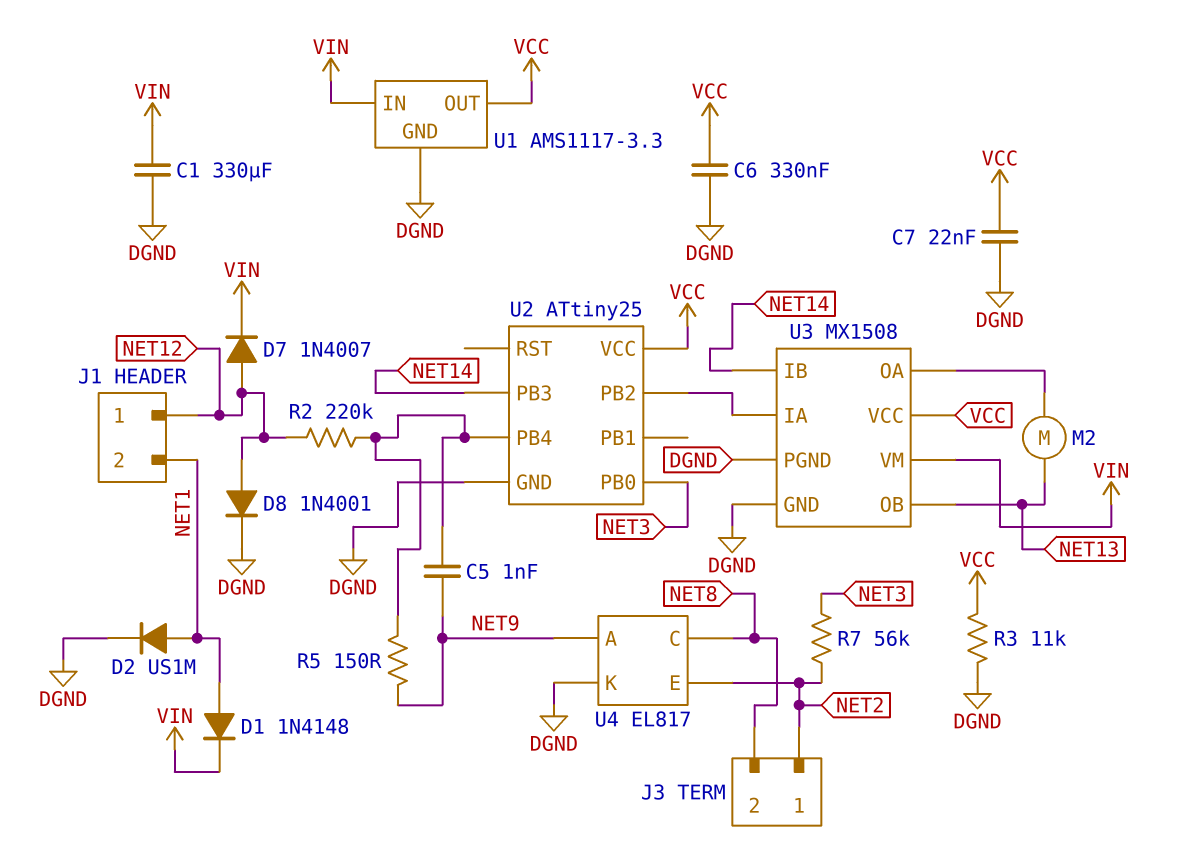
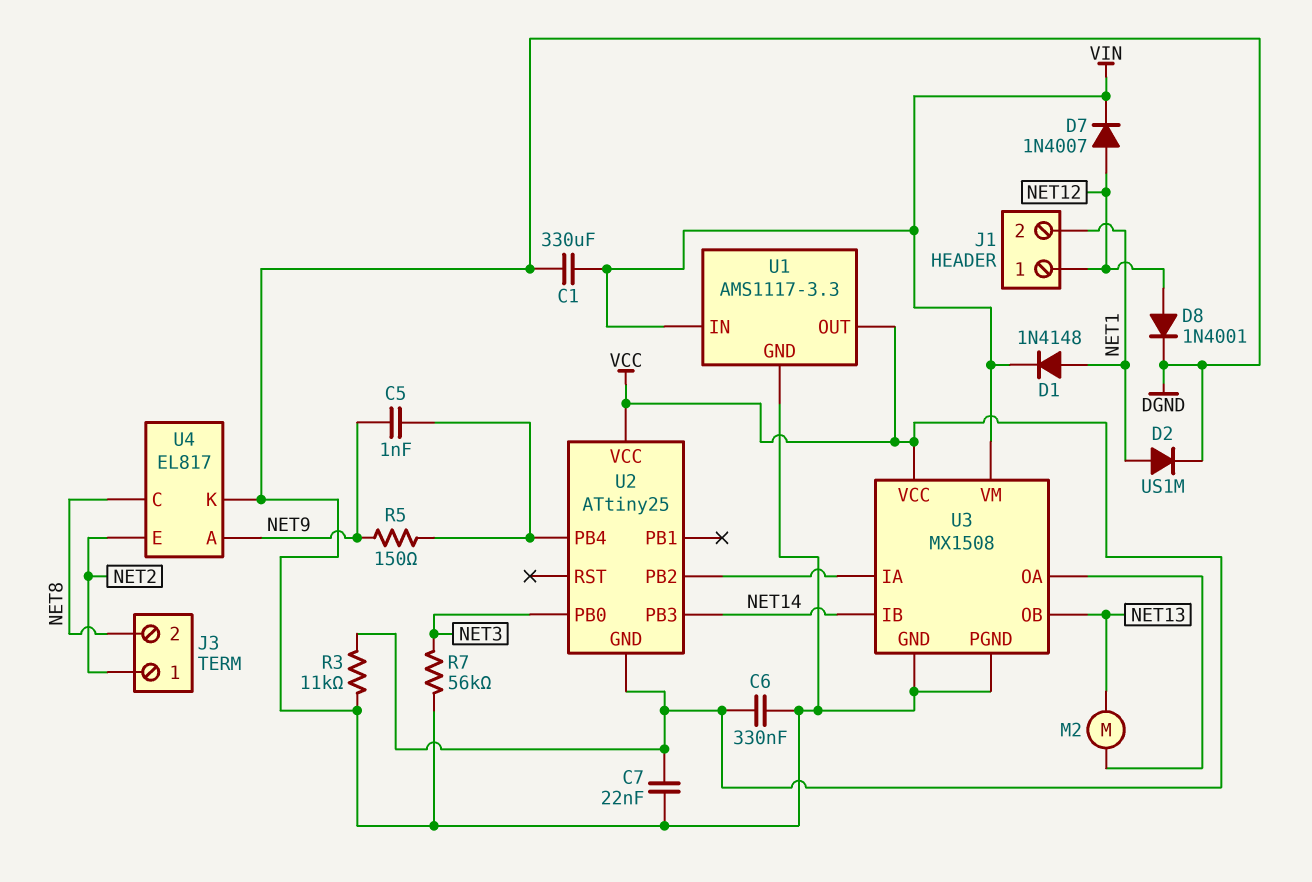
R2: 220k (NET12, U2/PB4) -> none
R7: 56k (NET2, NET3) -> 56k (DGND, NET3)
U2 pin GND: DGND -> VCC

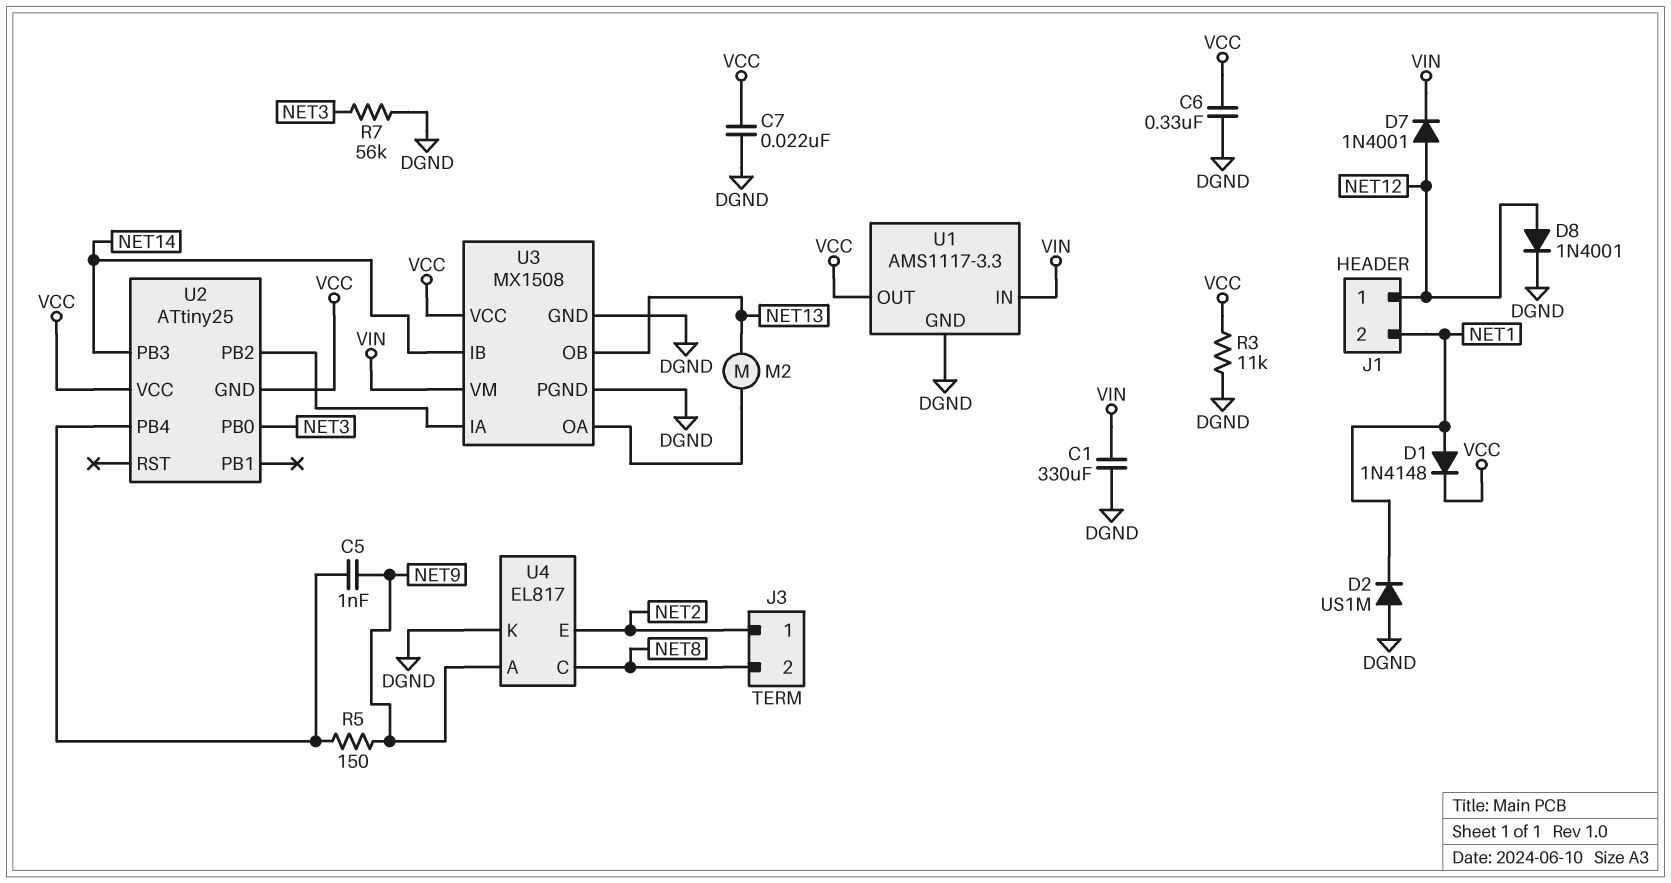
D1: diode 1N4148 (A NET1, K VIN) -> diode 1N4148 (A NET1, K VCC)
D2: diode US1M (A NET1, K DGND) -> diode US1M (A DGND, K NET1)
D7: diode 1N4007 (A NET12, K VIN) -> diode 1N4001 (A NET12, K VIN)

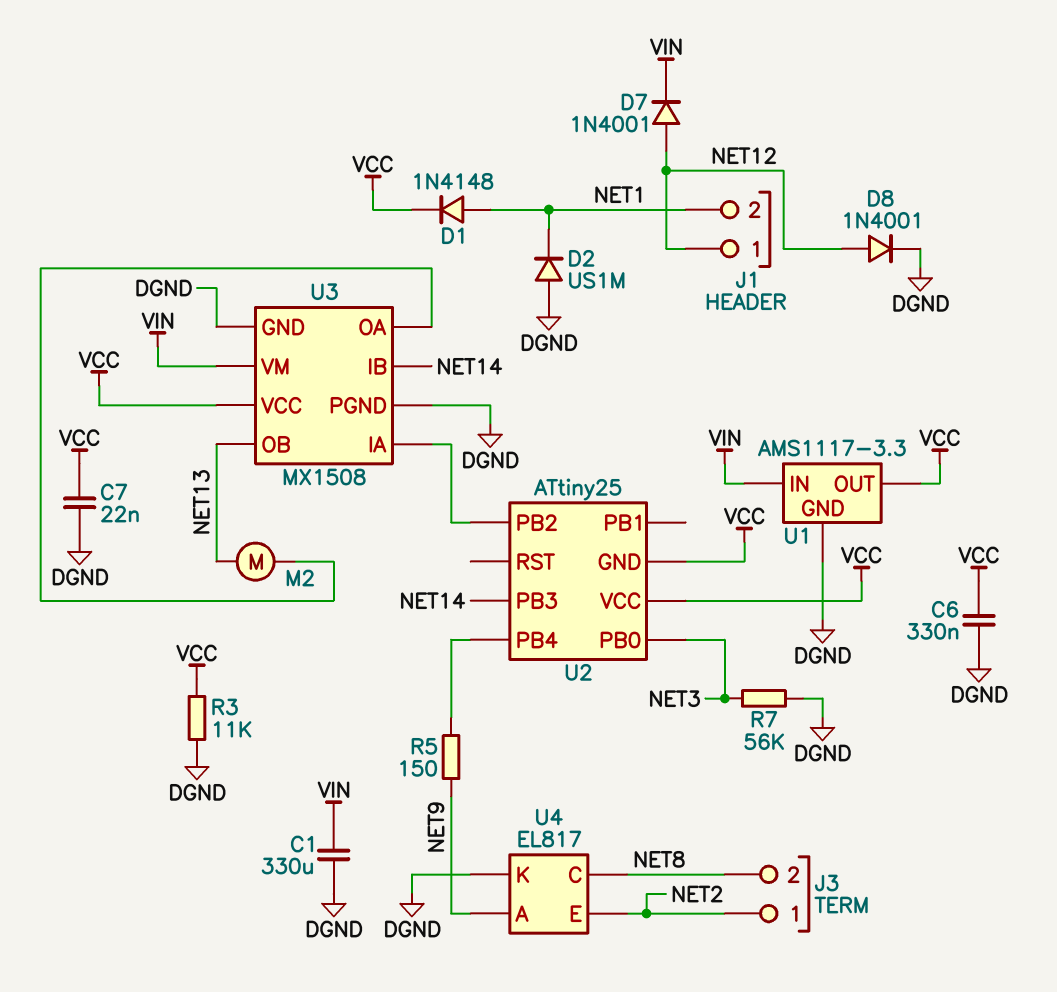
C5: 1nF (NET9, U2/PB4) -> none

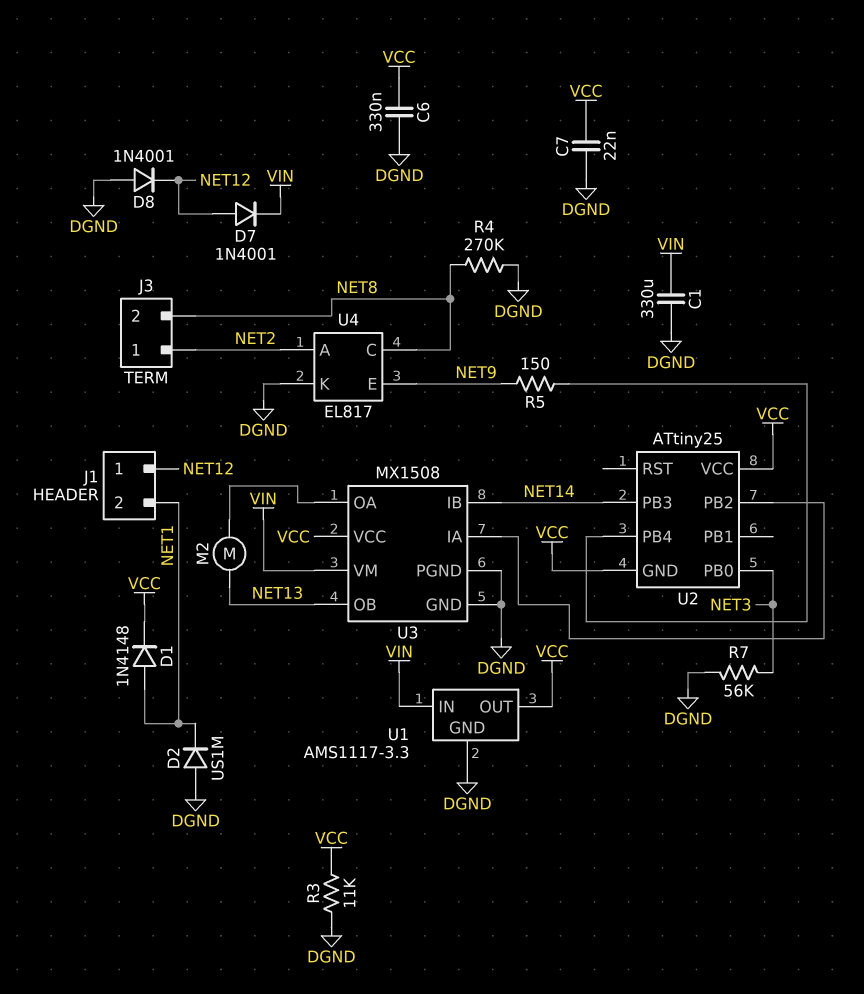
D8: diode 1N4001 (A NET12, K DGND) -> diode 1N4001 (A DGND, K NET12)
R4: none -> 270k (DGND, NET8)
U4 pin A: NET9 -> NET2
U4 pin E: NET2 -> NET9

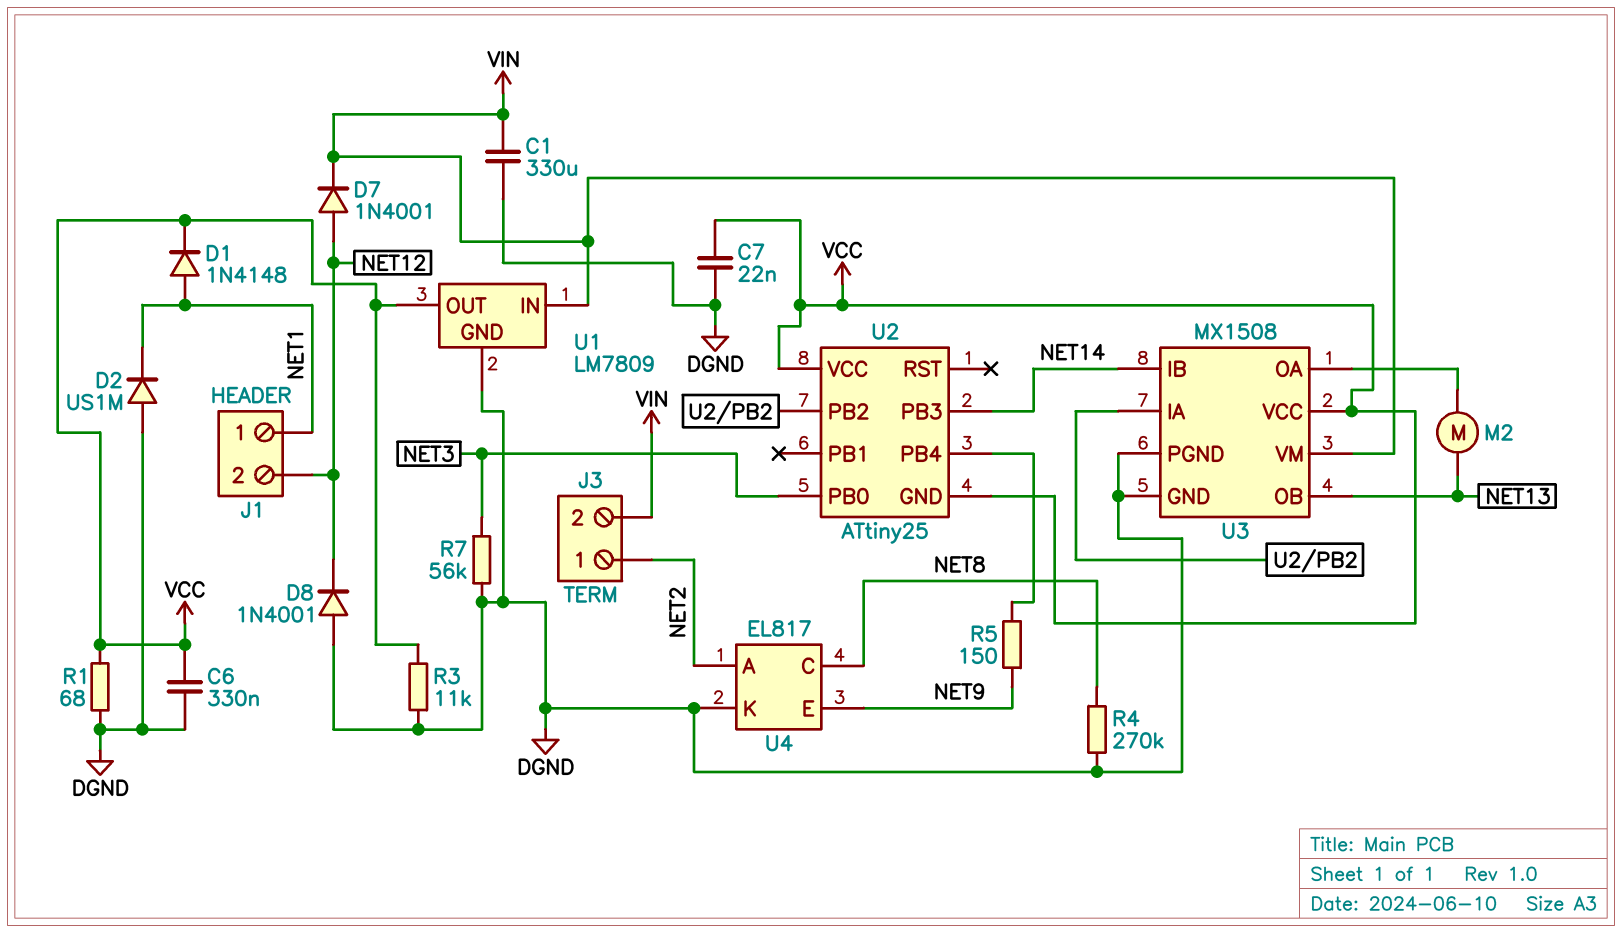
J1 pin 1: NET12 -> NET1
J1 pin 2: NET1 -> NET12
J3 pin 2: NET8 -> VIN
R1: none -> 68 (DGND, VCC)
U1: AMS1117-3.3 -> LM7809

